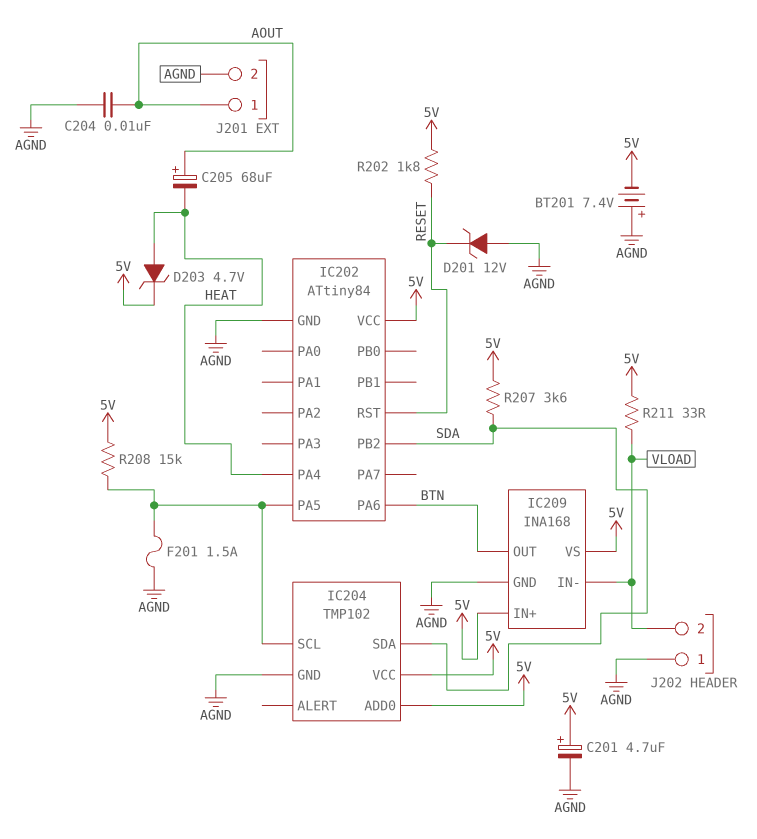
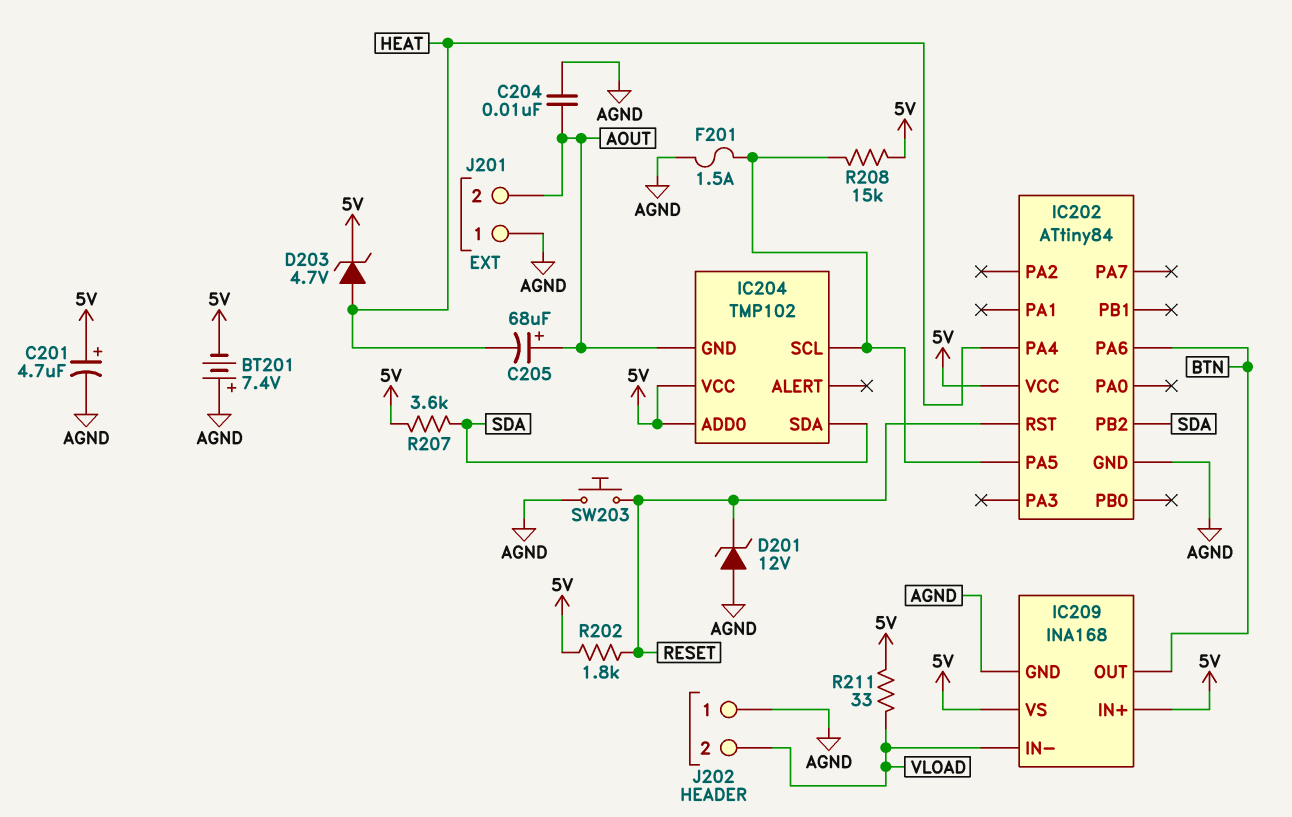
IC204 pin GND: AGND -> AOUT
J201 pin 1: AOUT -> AGND
J201 pin 2: AGND -> AOUT
SW203: none -> button (AGND, RESET)

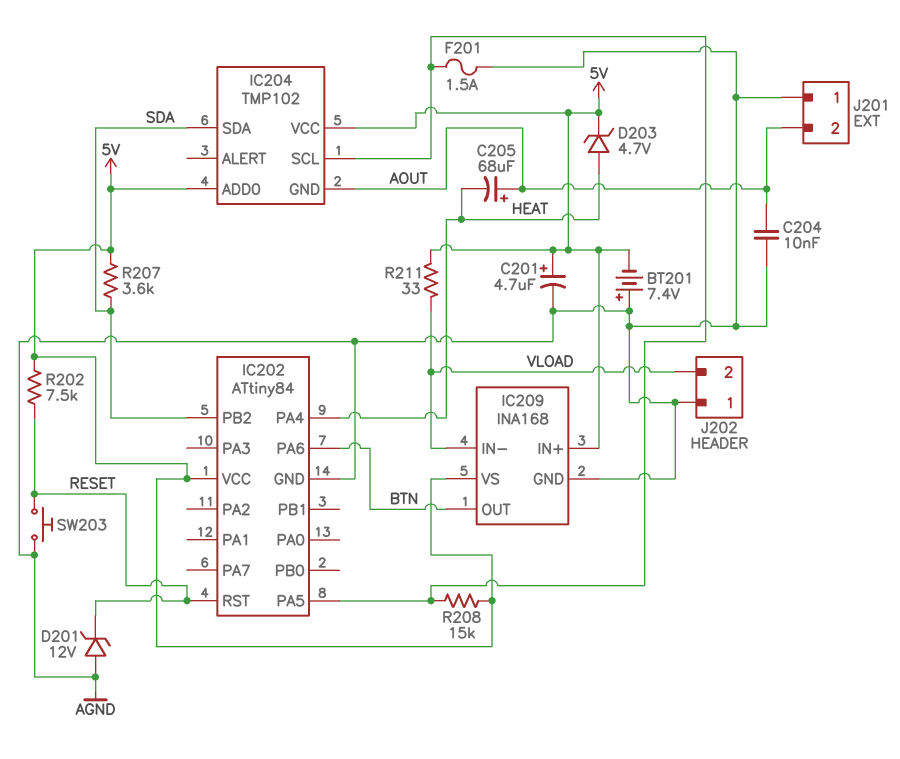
R202: 1.8k (5V, RESET) -> 7.5k (5V, RESET)

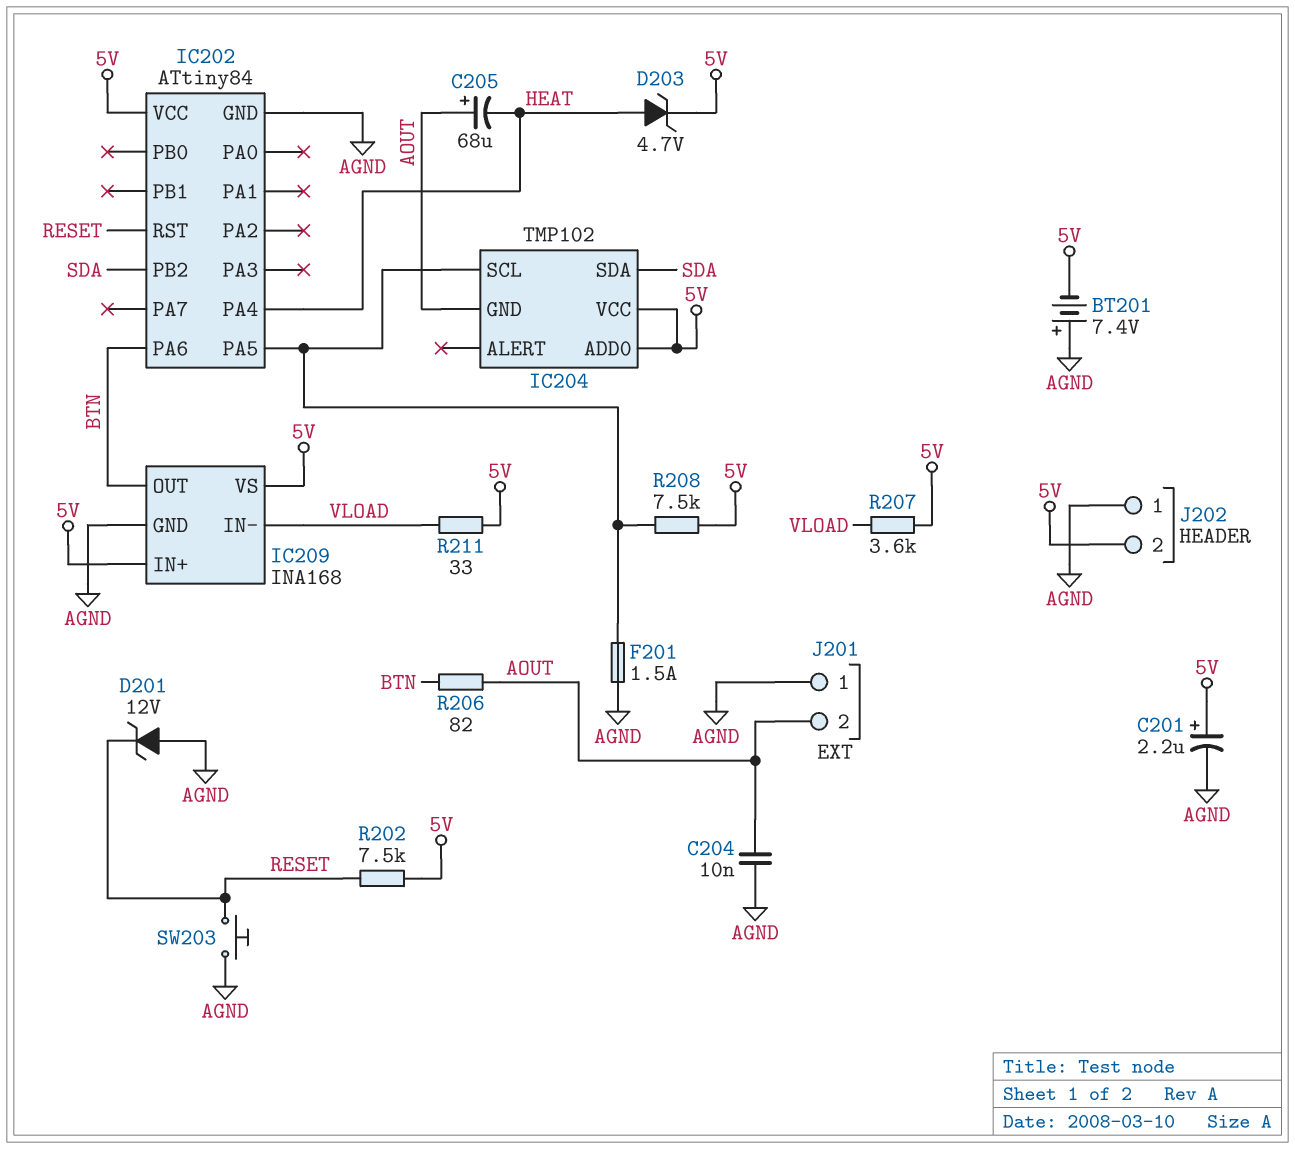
C201: 4.7uF (plus 5V, minus AGND) -> 2.2uF (plus 5V, minus AGND)
J202 pin 2: VLOAD -> 5V
R206: none -> 82 (AOUT, BTN)
R207: 3.6k (5V, SDA) -> 3.6k (5V, VLOAD)
R208: 15k (5V, IC202/PA5) -> 7.5k (5V, IC202/PA5)

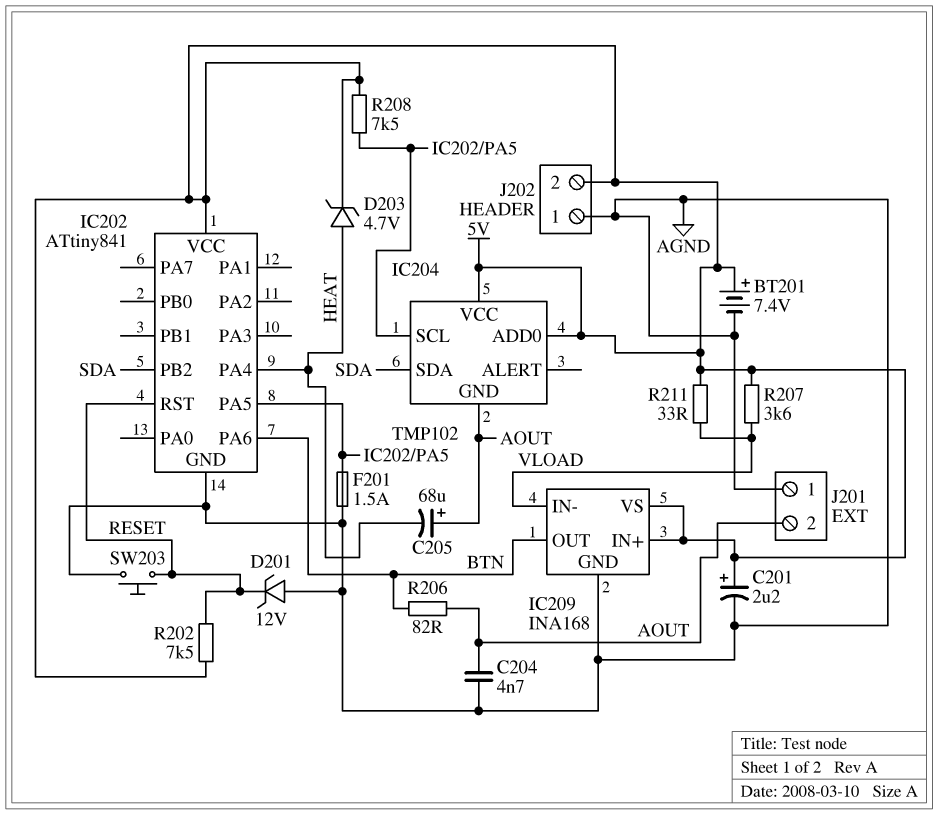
BT201: 7.4V (plus AGND, minus 5V) -> 7.4V (plus 5V, minus AGND)
C204: 10nF (AGND, AOUT) -> 4.7nF (AGND, AOUT)
IC202: ATtiny84 -> ATtiny841

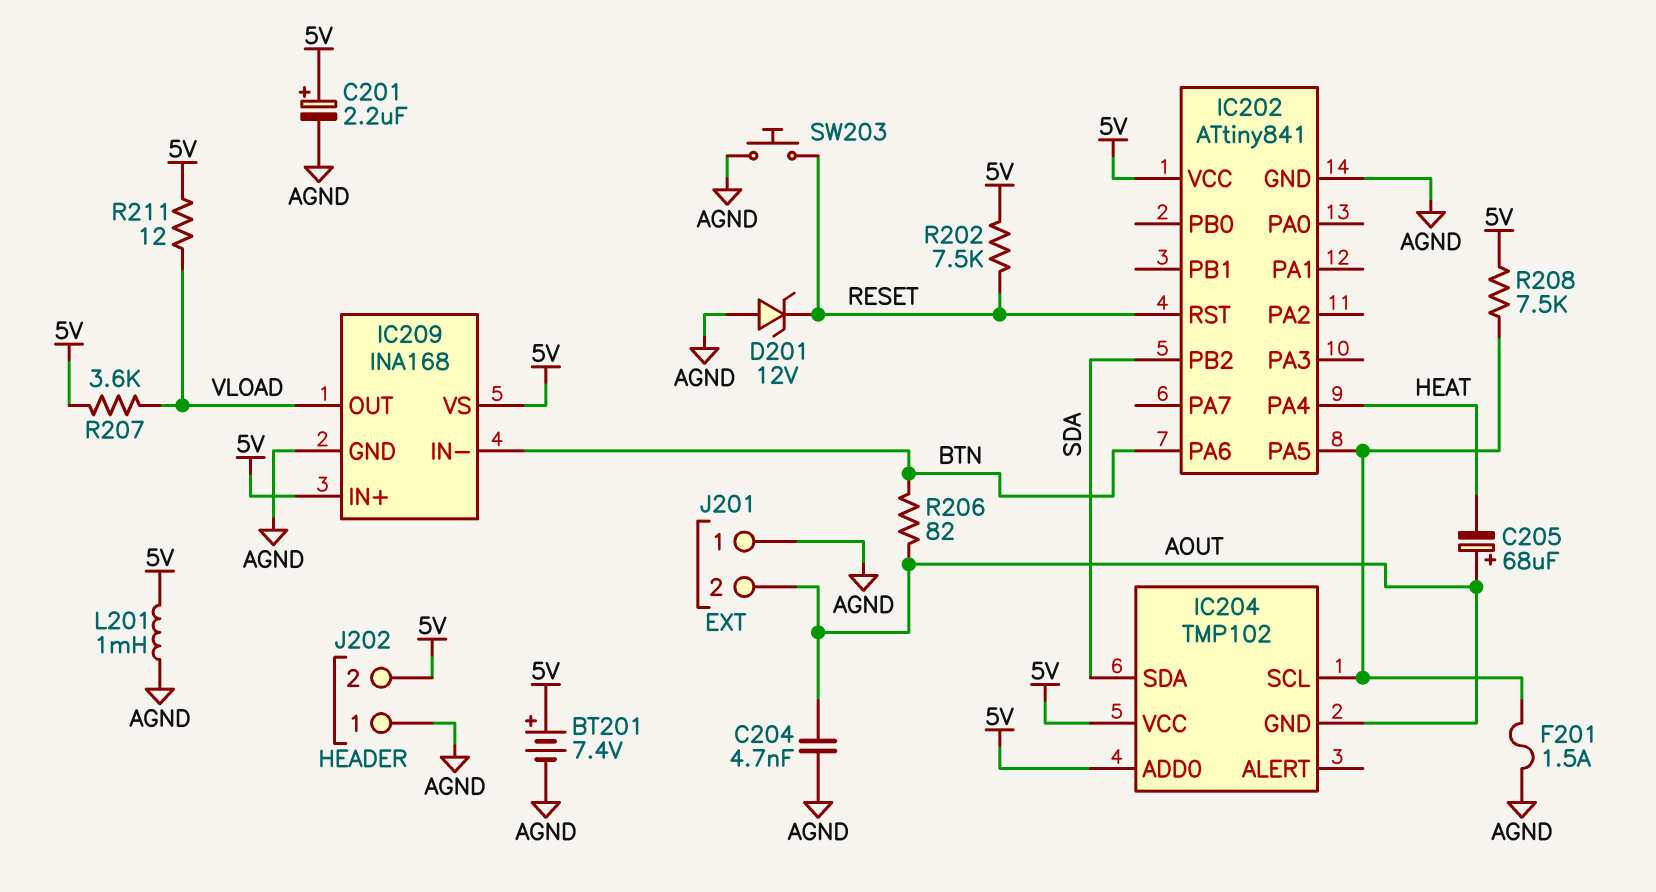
D203: zener 4.7V (A HEAT, K 5V) -> none
IC209 pin IN-: VLOAD -> BTN
IC209 pin OUT: BTN -> VLOAD
L201: none -> 1mH (5V, AGND)
R211: 33 (5V, VLOAD) -> 12 (5V, VLOAD)

